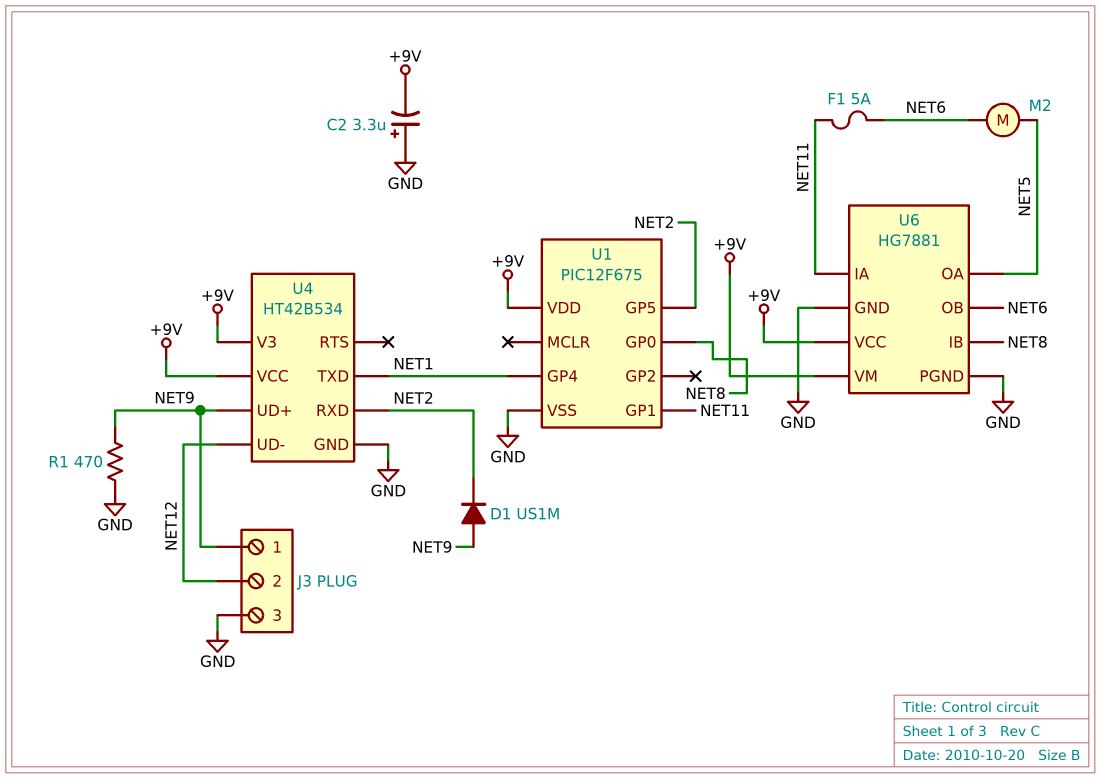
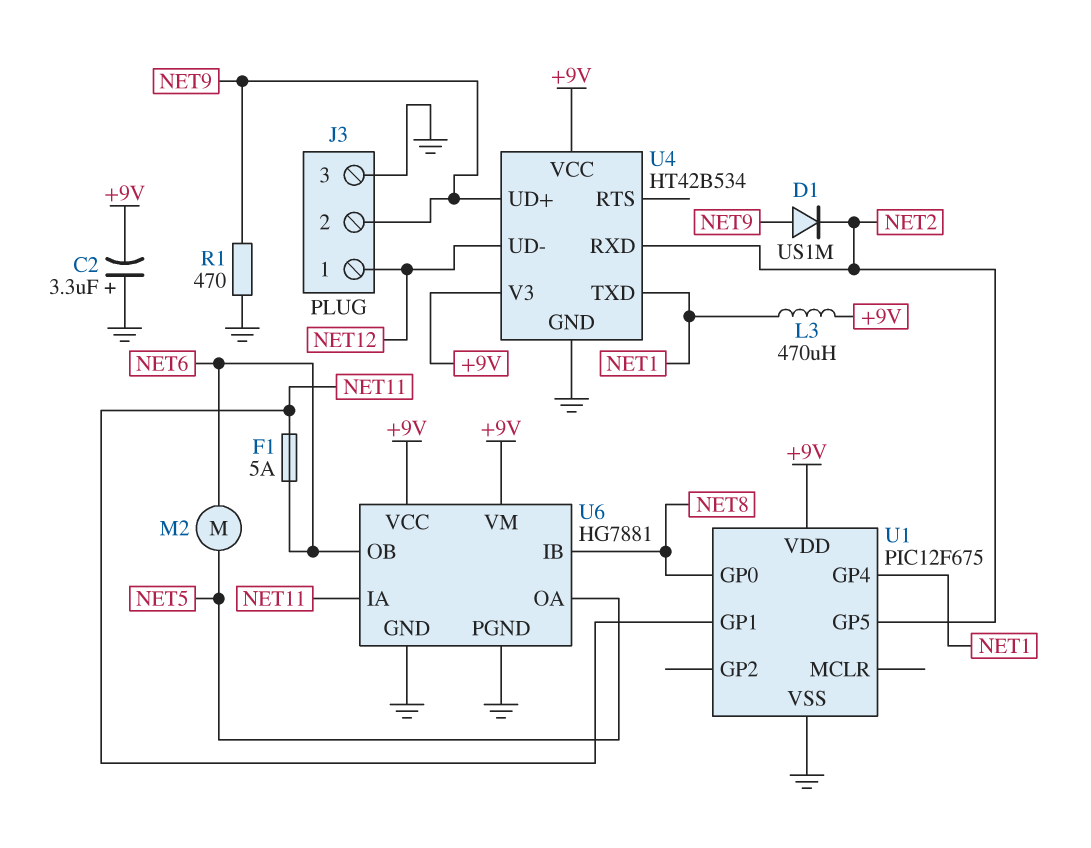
J3 pin 1: NET9 -> NET12
J3 pin 2: NET12 -> NET9
L3: none -> 470uH (+9V, NET1)

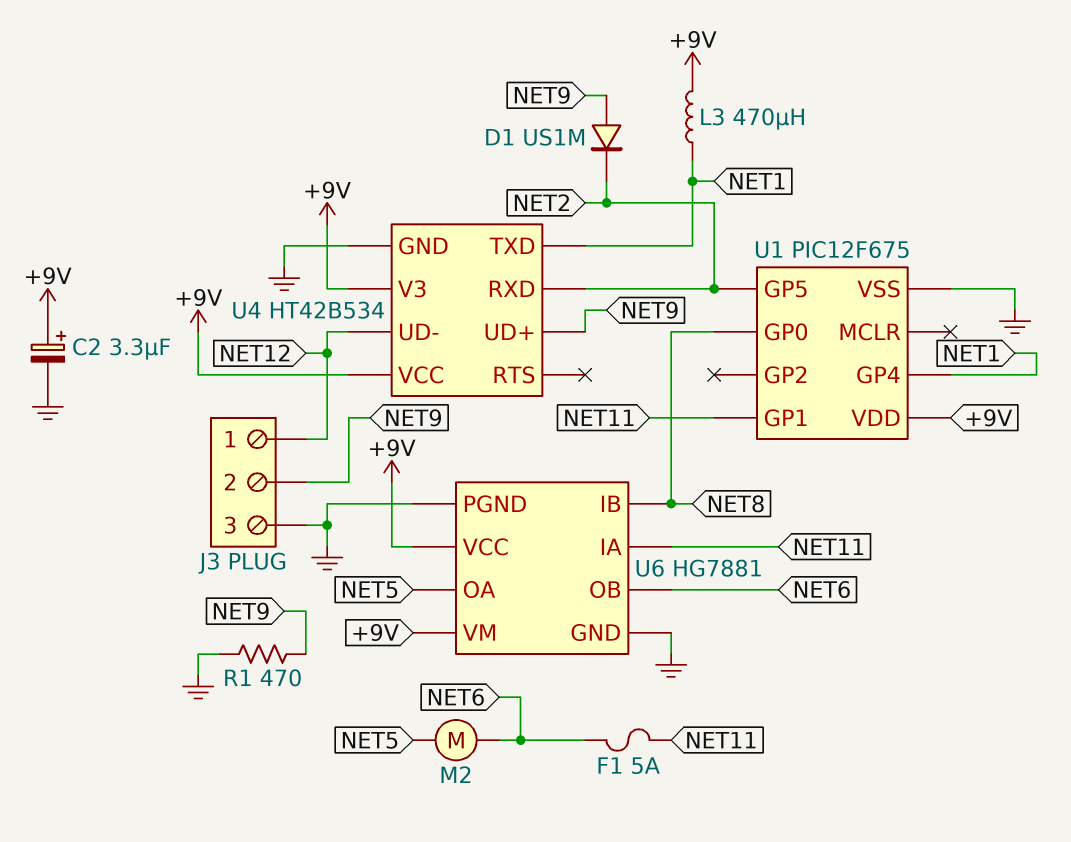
C2: 3.3uF (plus GND, minus +9V) -> 3.3uF (plus +9V, minus GND)

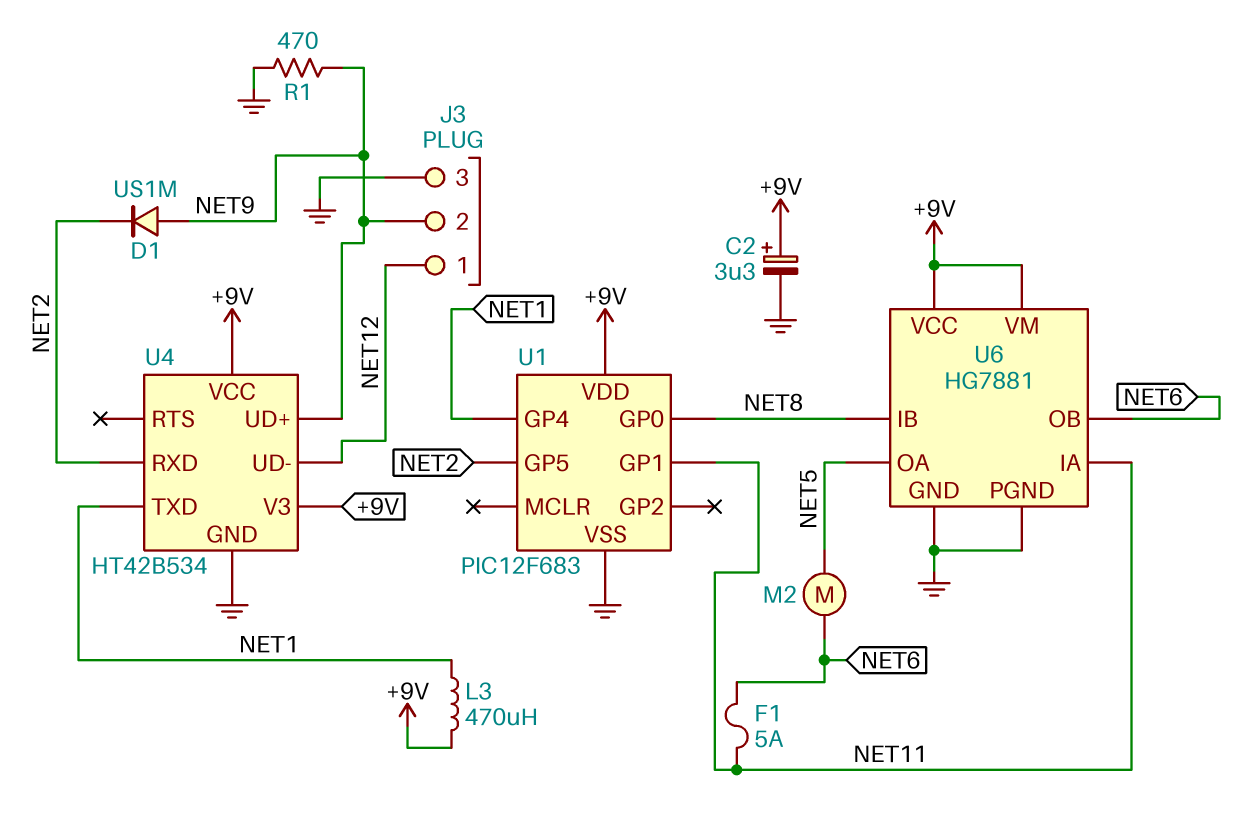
U1: PIC12F675 -> PIC12F683

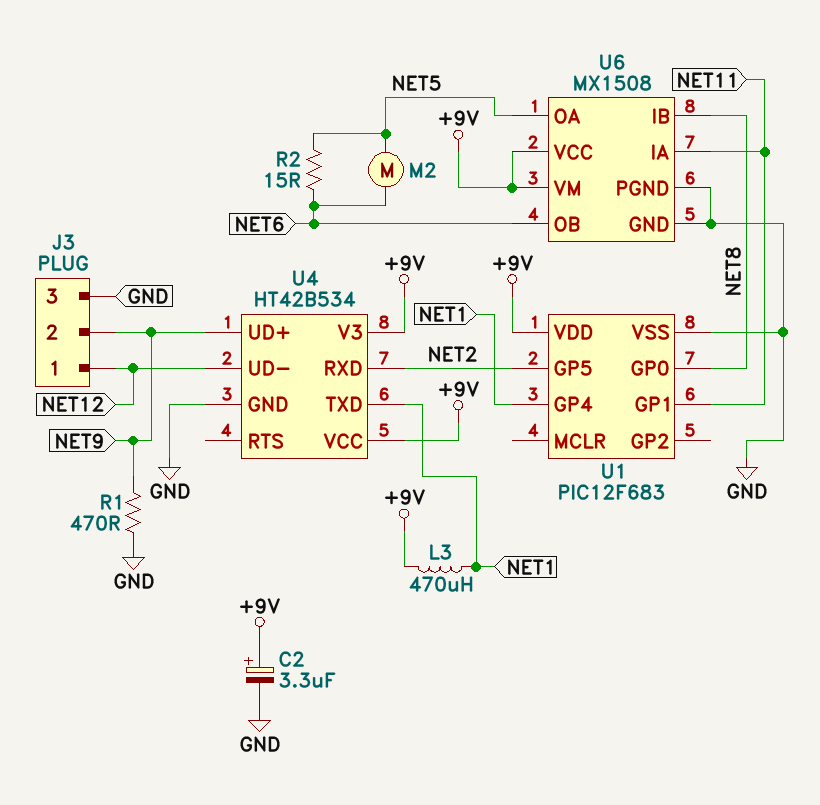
D1: diode US1M (A NET9, K NET2) -> none
F1: 5A (NET6, NET11) -> none
R2: none -> 15 (NET5, NET6)
U6: HG7881 -> MX1508

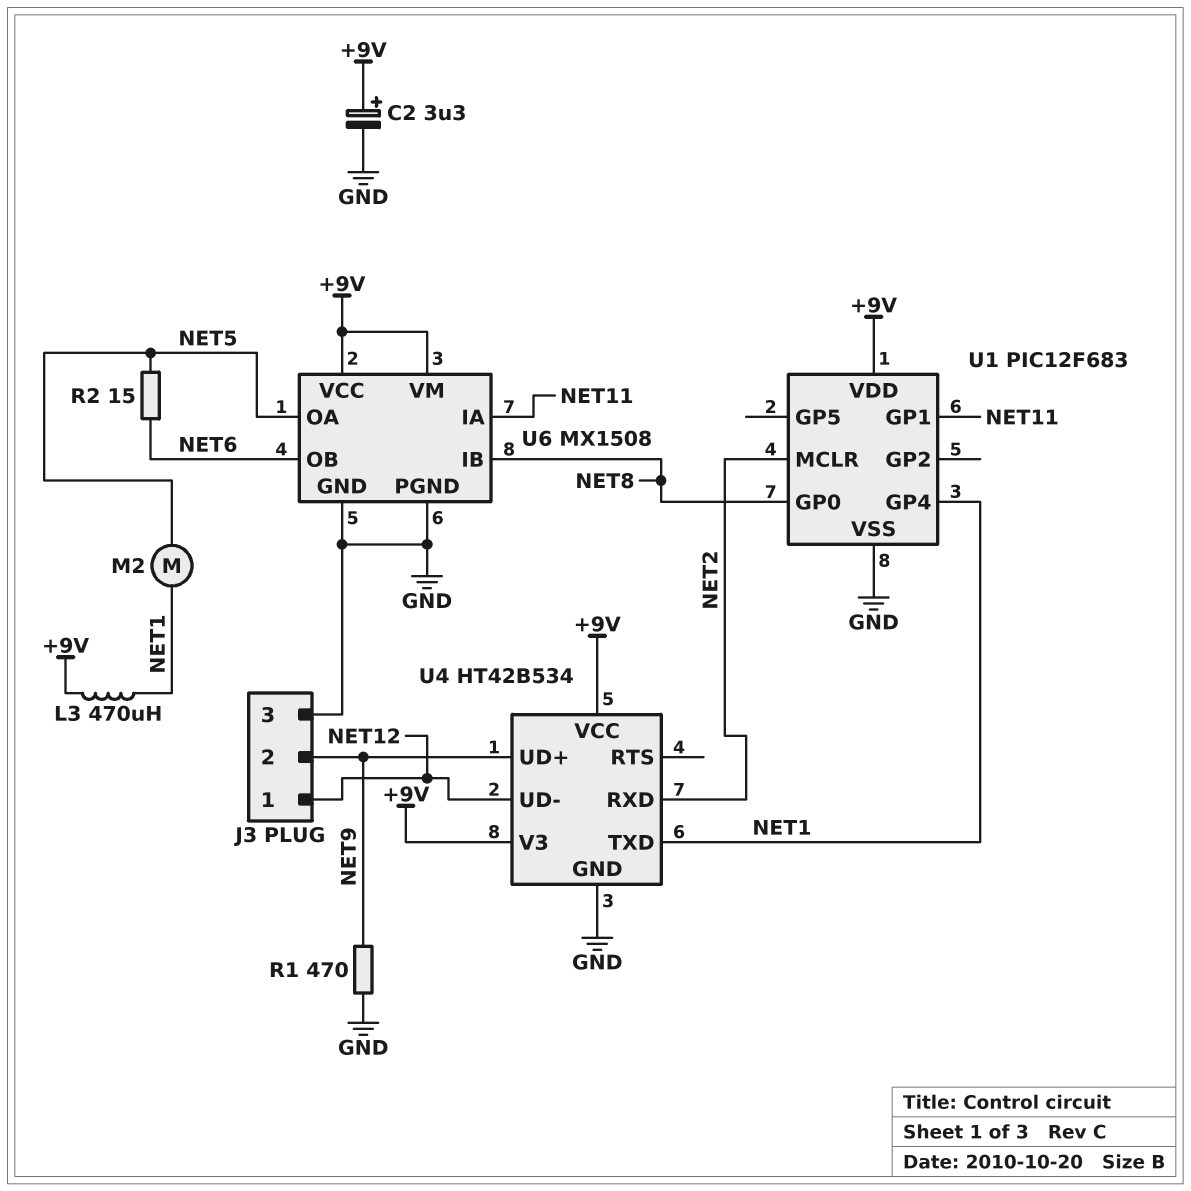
M2: motor (NET5, NET6) -> motor (NET1, NET5)
U1 pin GP5: NET2 -> none
U1 pin MCLR: none -> NET2

